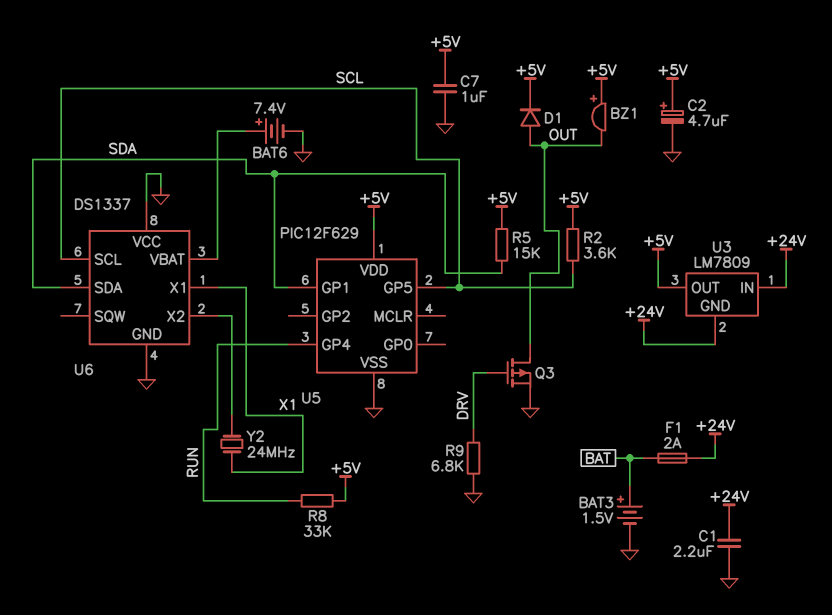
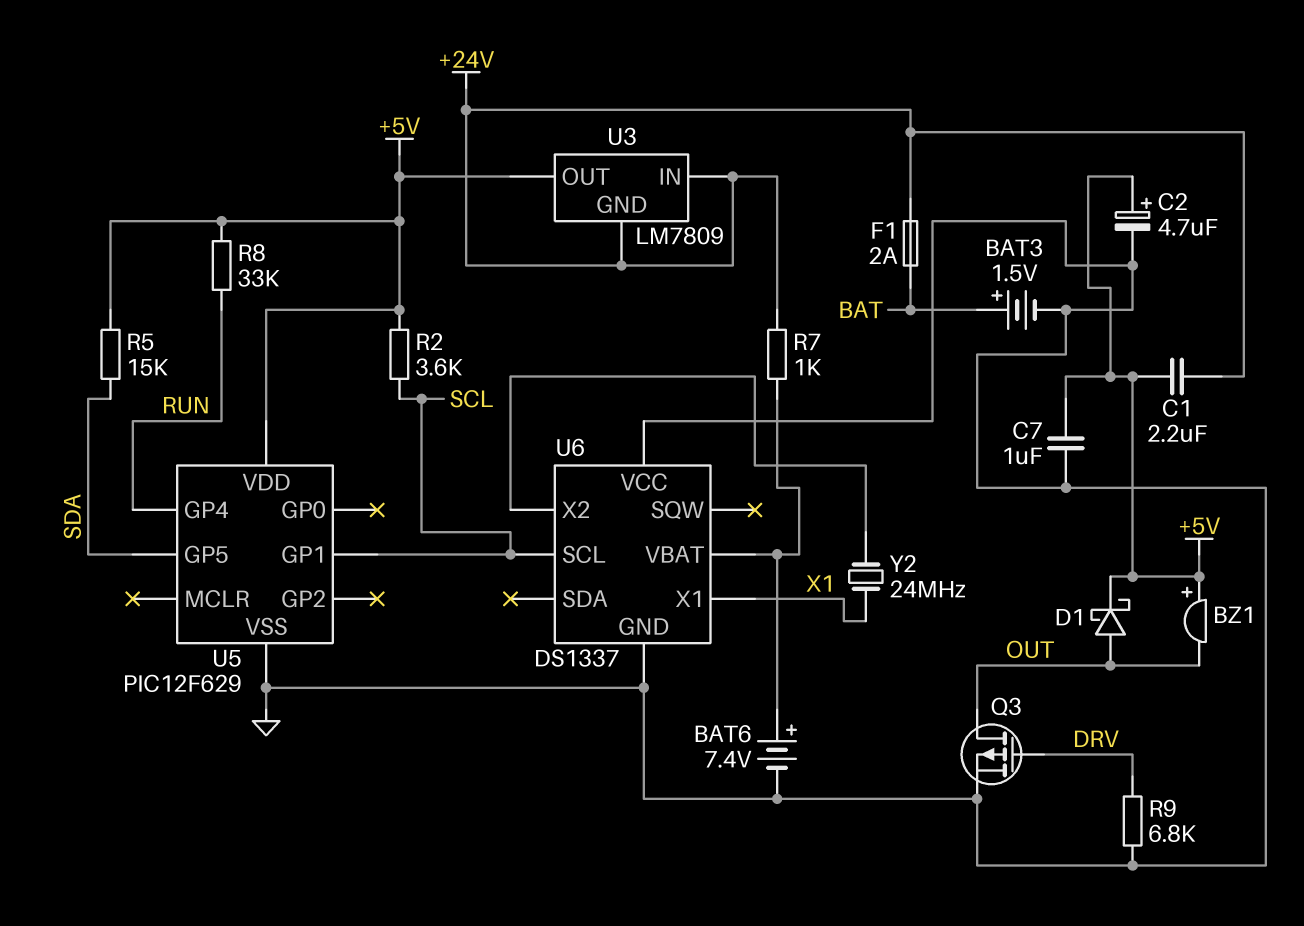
C1: 2.2uF (+24V, GND) -> 2.2uF (+5V, +24V)
D1: diode (A OUT, K +5V) -> schottky (A OUT, K +5V)
R7: none -> 1k (+24V, U6/VBAT)
U5 pin GP1: SDA -> SCL
U5 pin GP5: SCL -> SDA
U6 pin SDA: SDA -> none

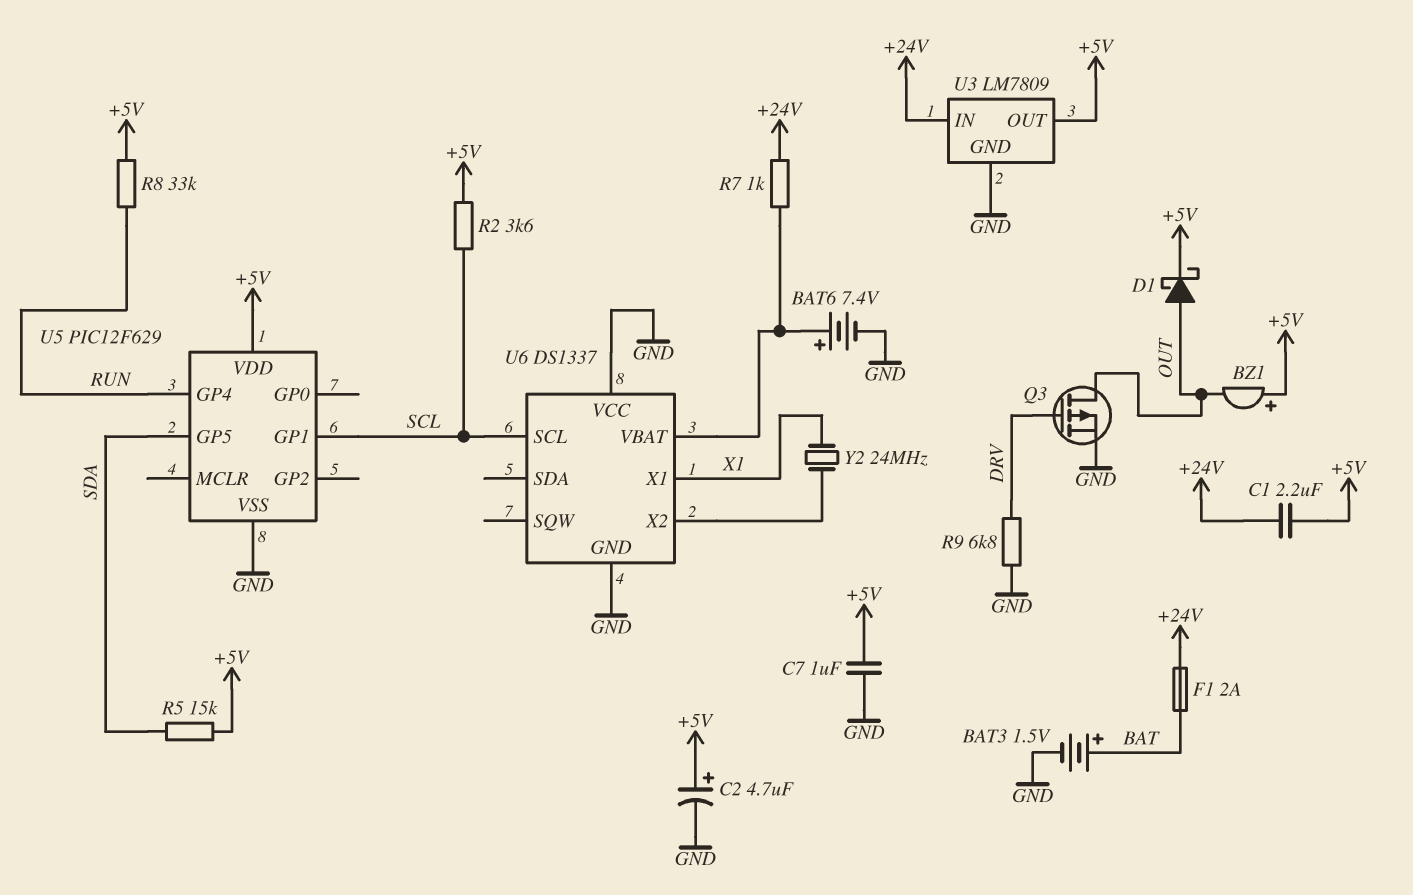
U3 pin GND: +24V -> GND

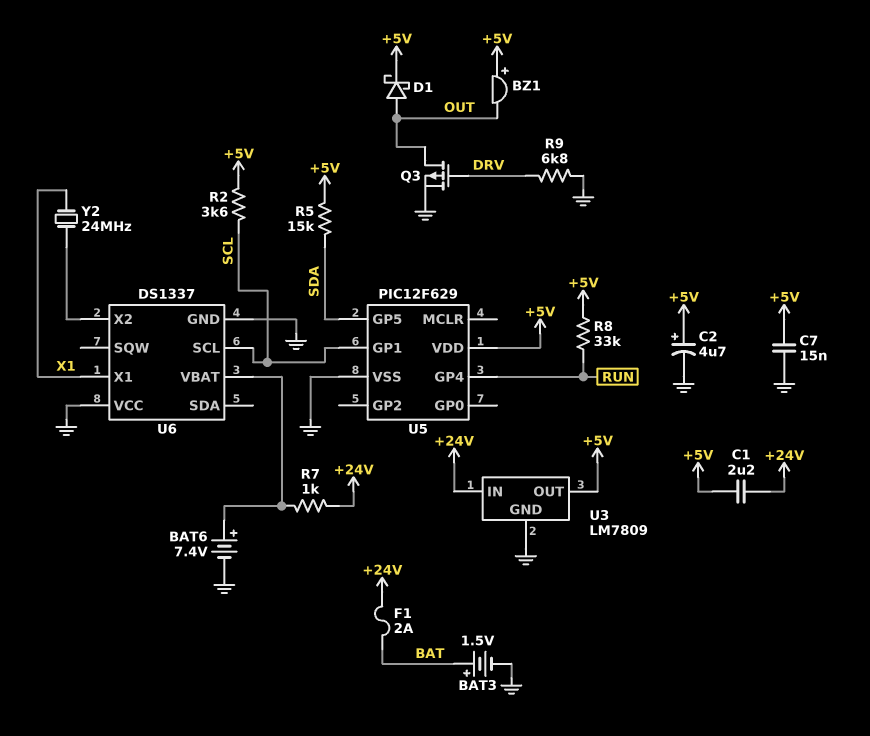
C7: 1uF (+5V, GND) -> 15nF (+5V, GND)

